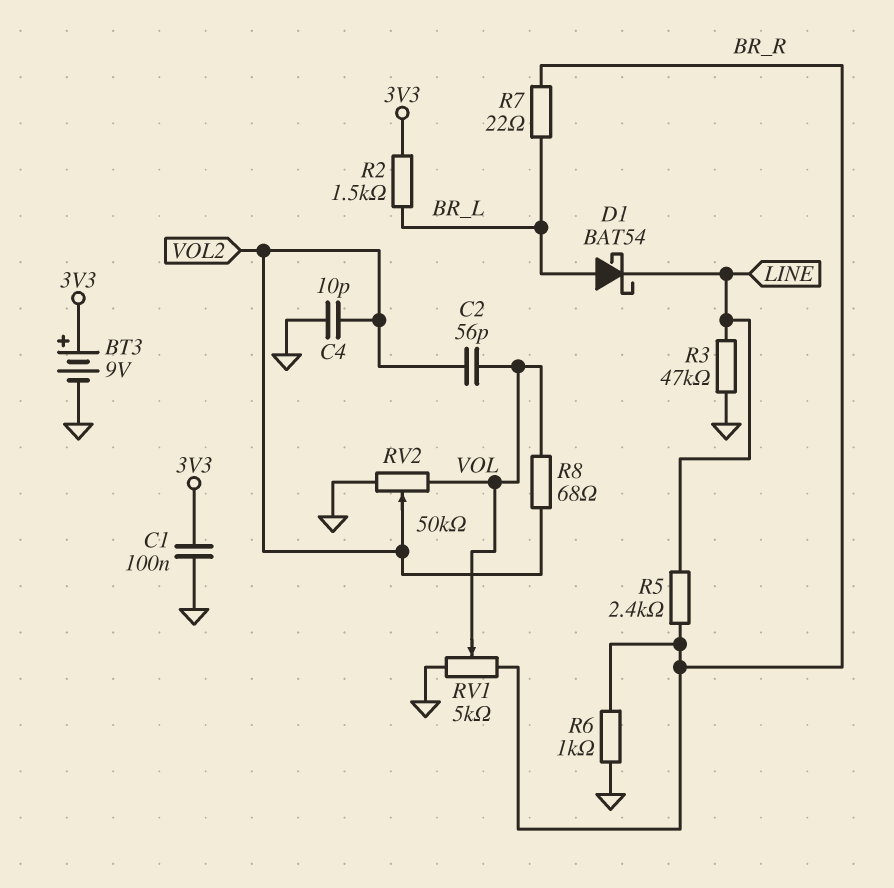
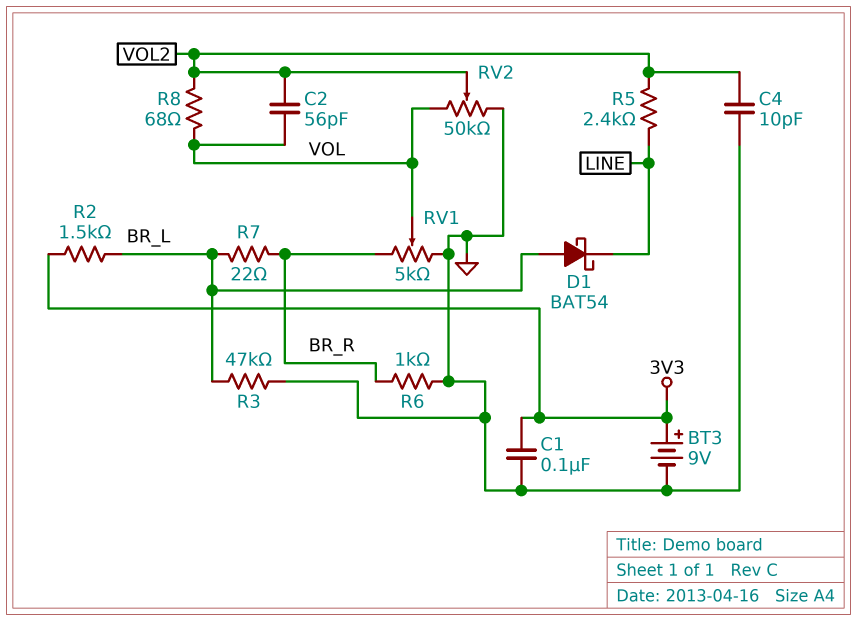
R3: 47k (GND, LINE) -> 47k (BR_L, GND)
R5: 2.4k (BR_R, LINE) -> 2.4k (LINE, VOL2)

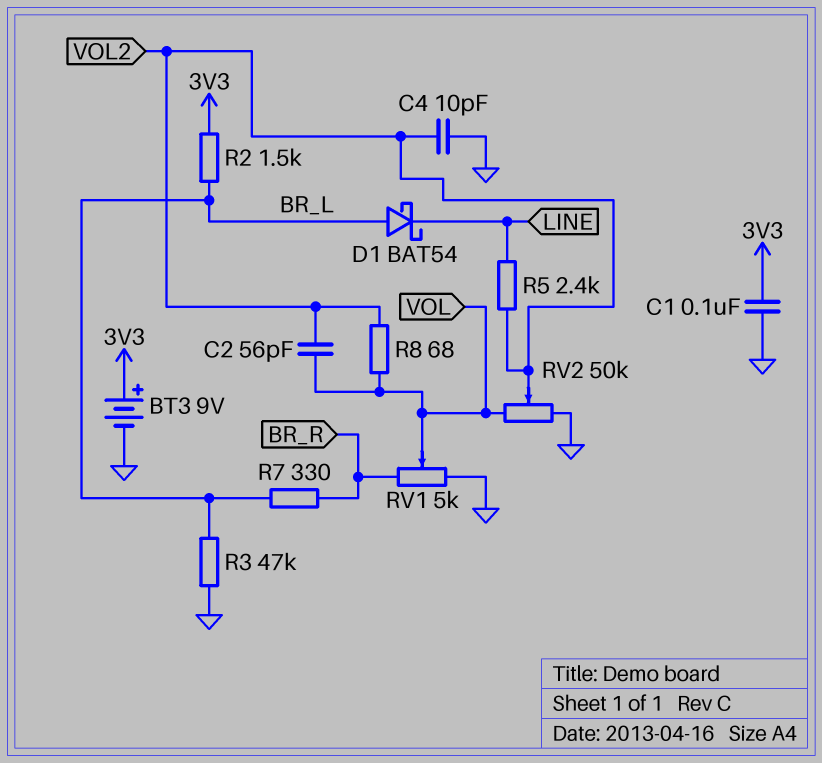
R6: 1k (BR_R, GND) -> none
R7: 22 (BR_L, BR_R) -> 330 (BR_L, BR_R)

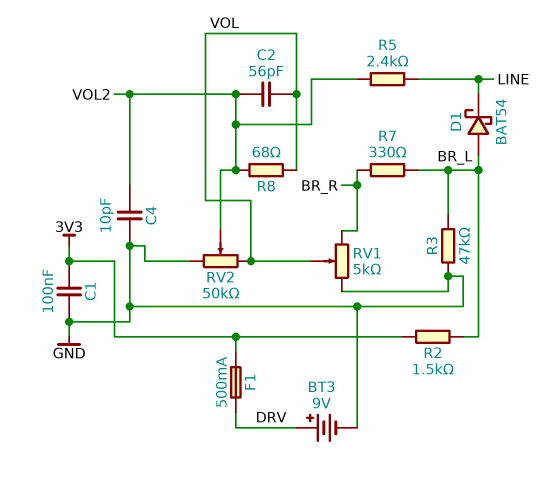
BT3: 9V (plus 3V3, minus GND) -> 9V (plus DRV, minus GND)
F1: none -> 500mA (3V3, DRV)

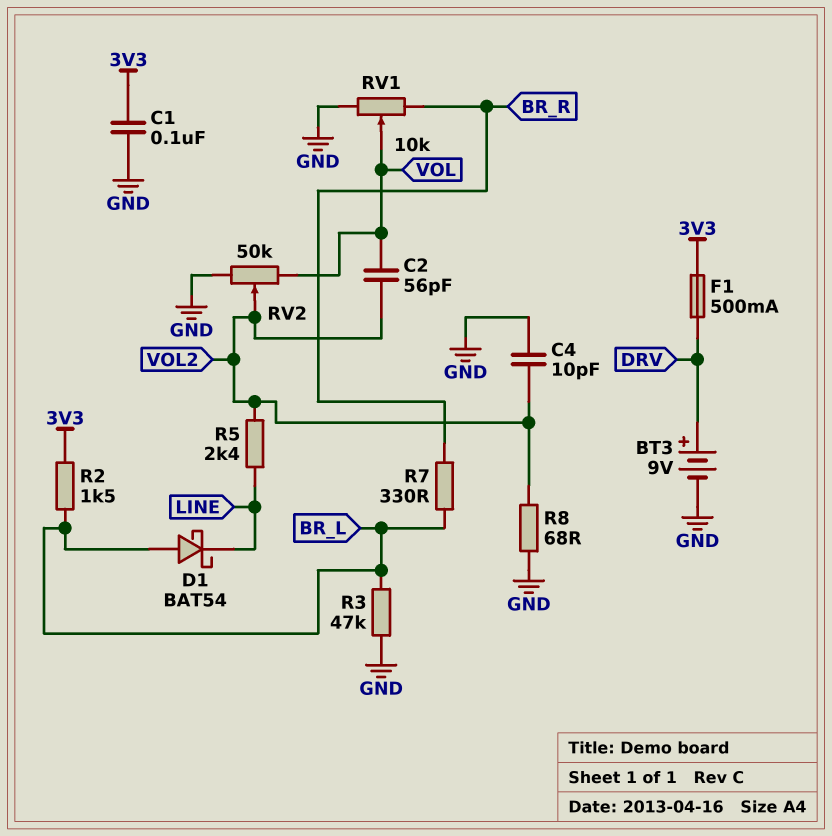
R8: 68 (VOL, VOL2) -> 68 (GND, VOL2)
RV1: 5k (BR_R, GND, wiper VOL) -> 10k (BR_R, GND, wiper VOL)

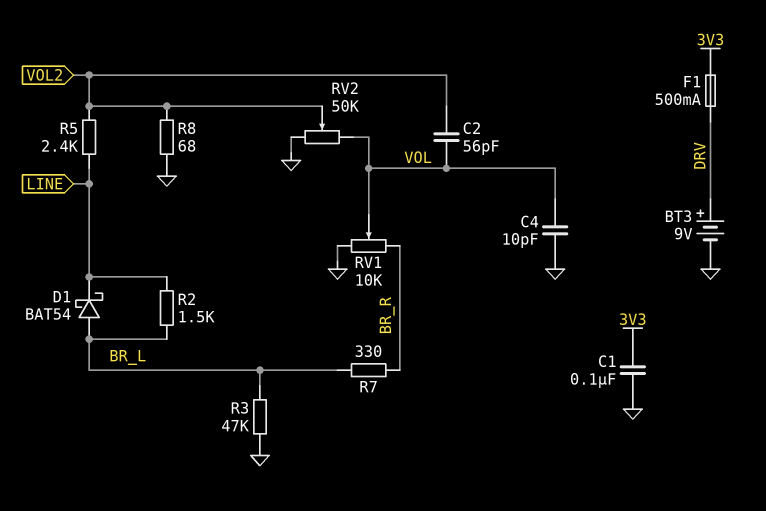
C4: 10pF (GND, VOL2) -> 10pF (GND, VOL)
R2: 1.5k (3V3, BR_L) -> 1.5k (BR_L, LINE)

